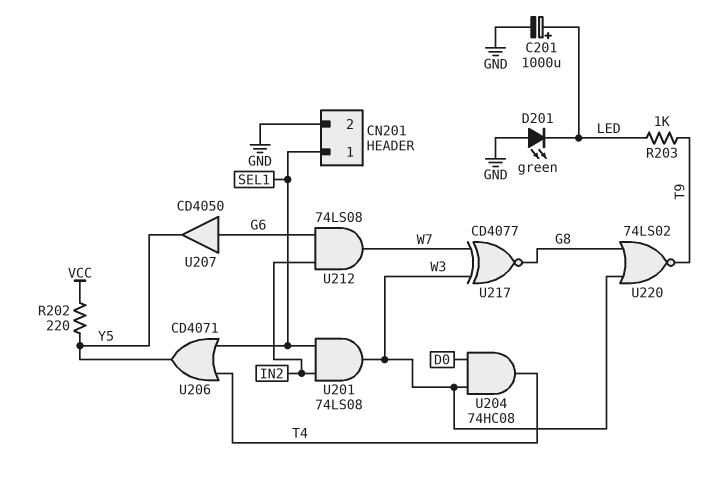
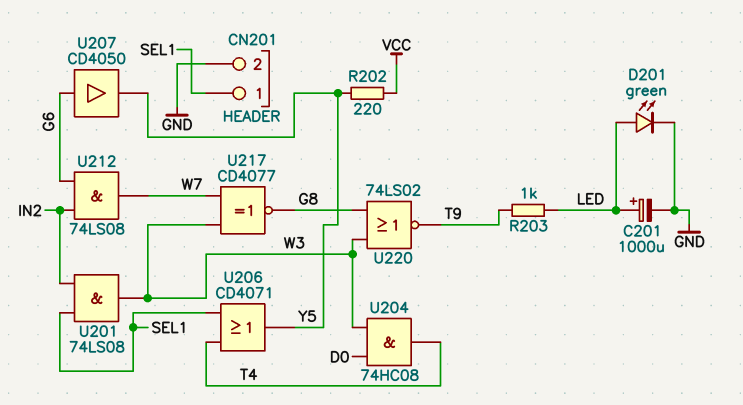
D201: LED green (A GND, K LED) -> LED green (A LED, K GND)

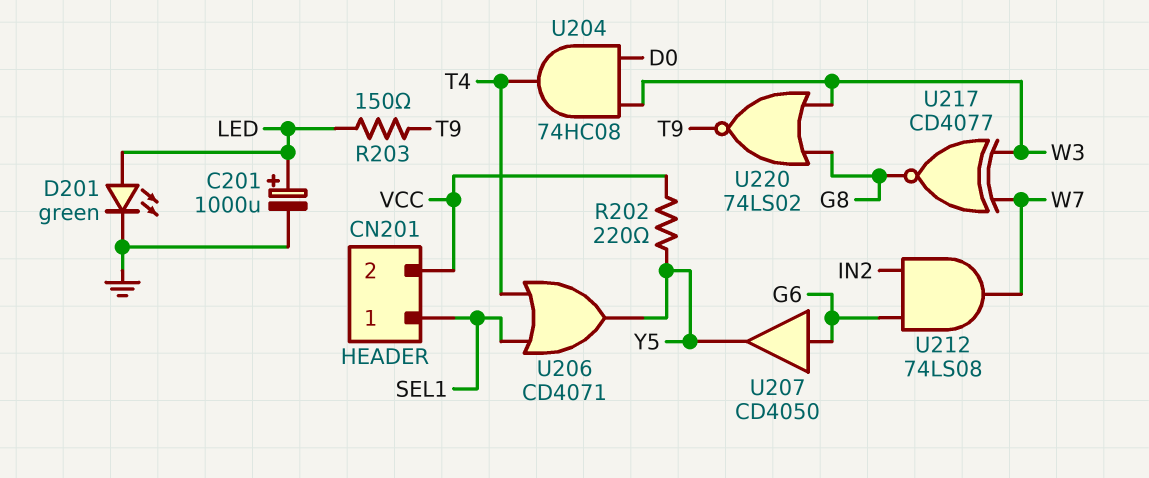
CN201 pin 2: GND -> VCC
R203: 1k (LED, T9) -> 150 (LED, T9)
U201: AND 74LS08 (in IN2, in SEL1, out W3) -> none

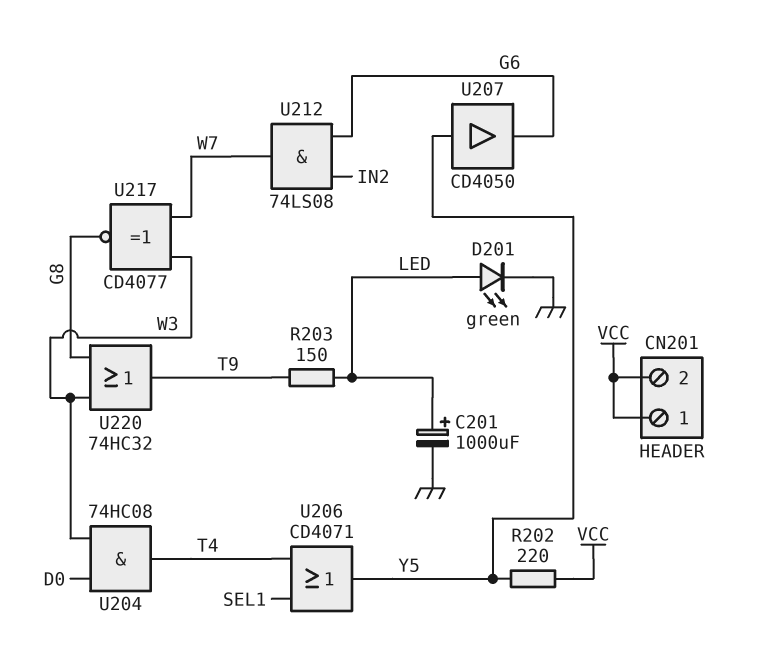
CN201 pin 1: SEL1 -> VCC
U207: buffer CD4050 (in G6, out Y5) -> buffer CD4050 (in Y5, out G6)
U220: NOR 74LS02 (in G8, in W3, out T9) -> OR 74HC32 (in G8, in W3, out T9)

